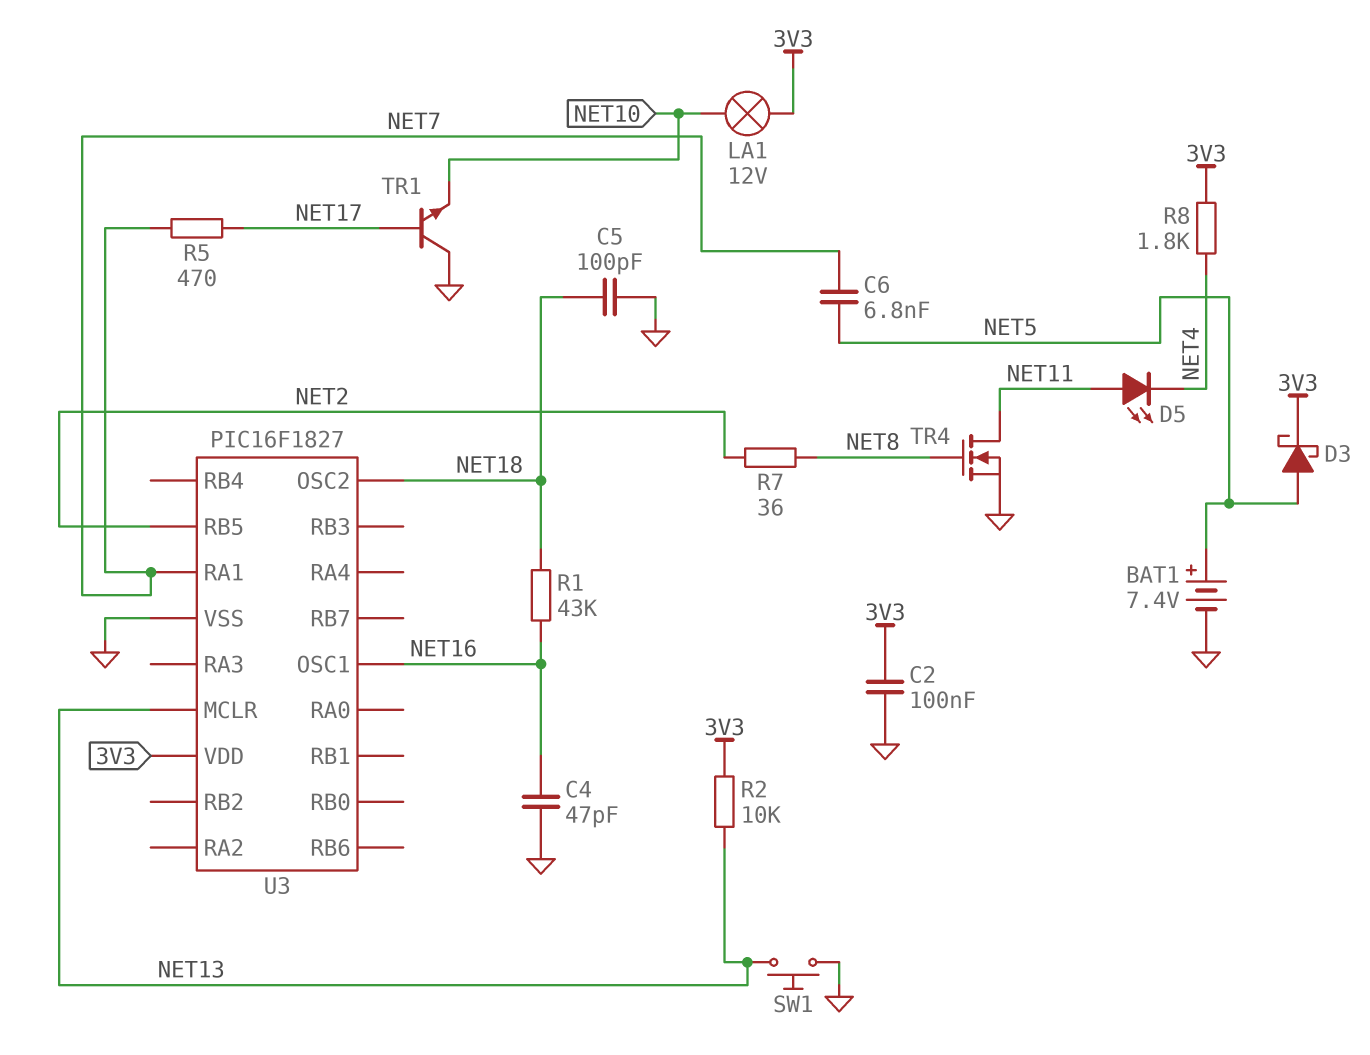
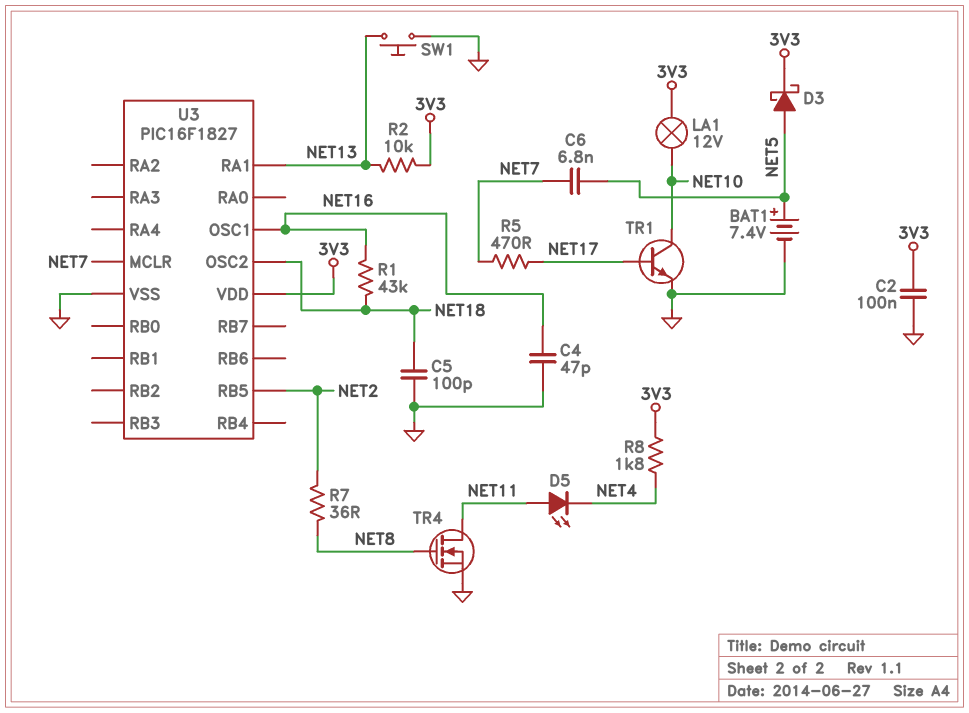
TR1: NPN (B NET17, C GND, E NET10) -> NPN (B NET17, C NET10, E GND)
U3 pin MCLR: NET13 -> NET7
U3 pin RA1: NET7 -> NET13

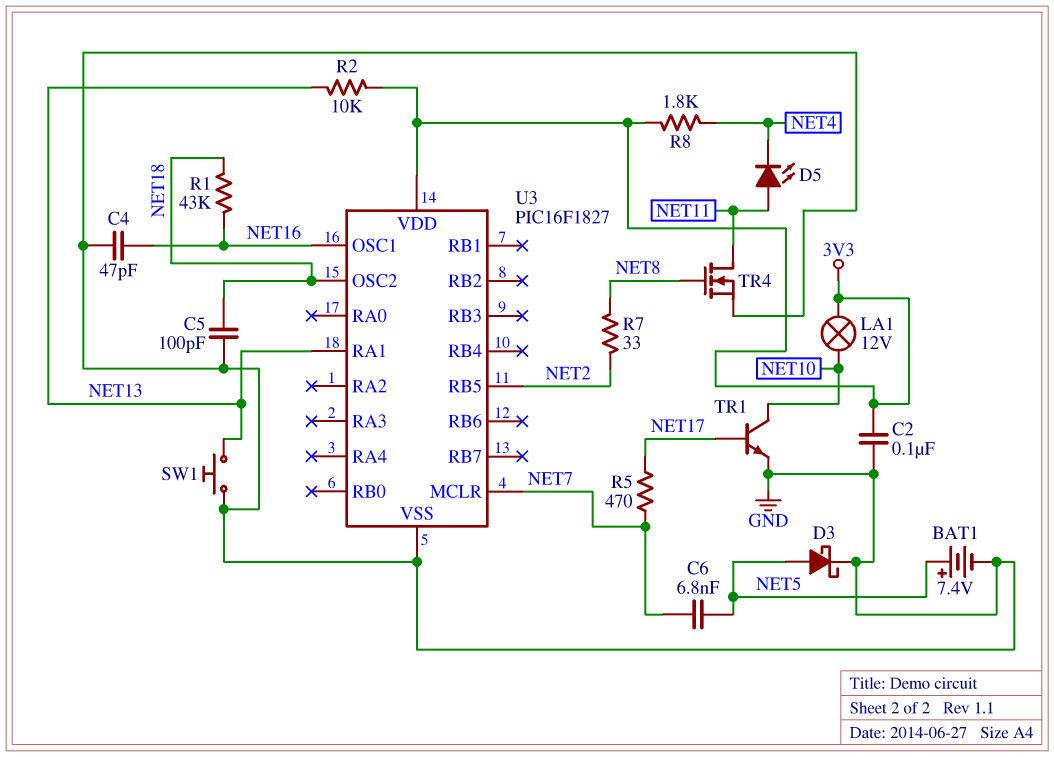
D3: schottky (A NET5, K 3V3) -> schottky (A NET5, K GND)
R7: 36 (NET2, NET8) -> 33 (NET2, NET8)

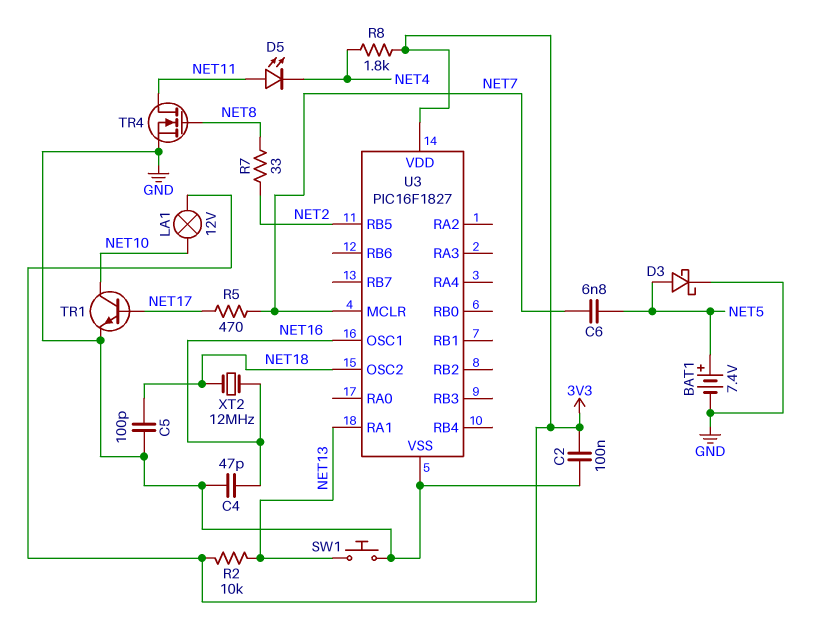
R1: 43k (NET16, NET18) -> none
XT2: none -> 12MHz (NET16, NET18)

